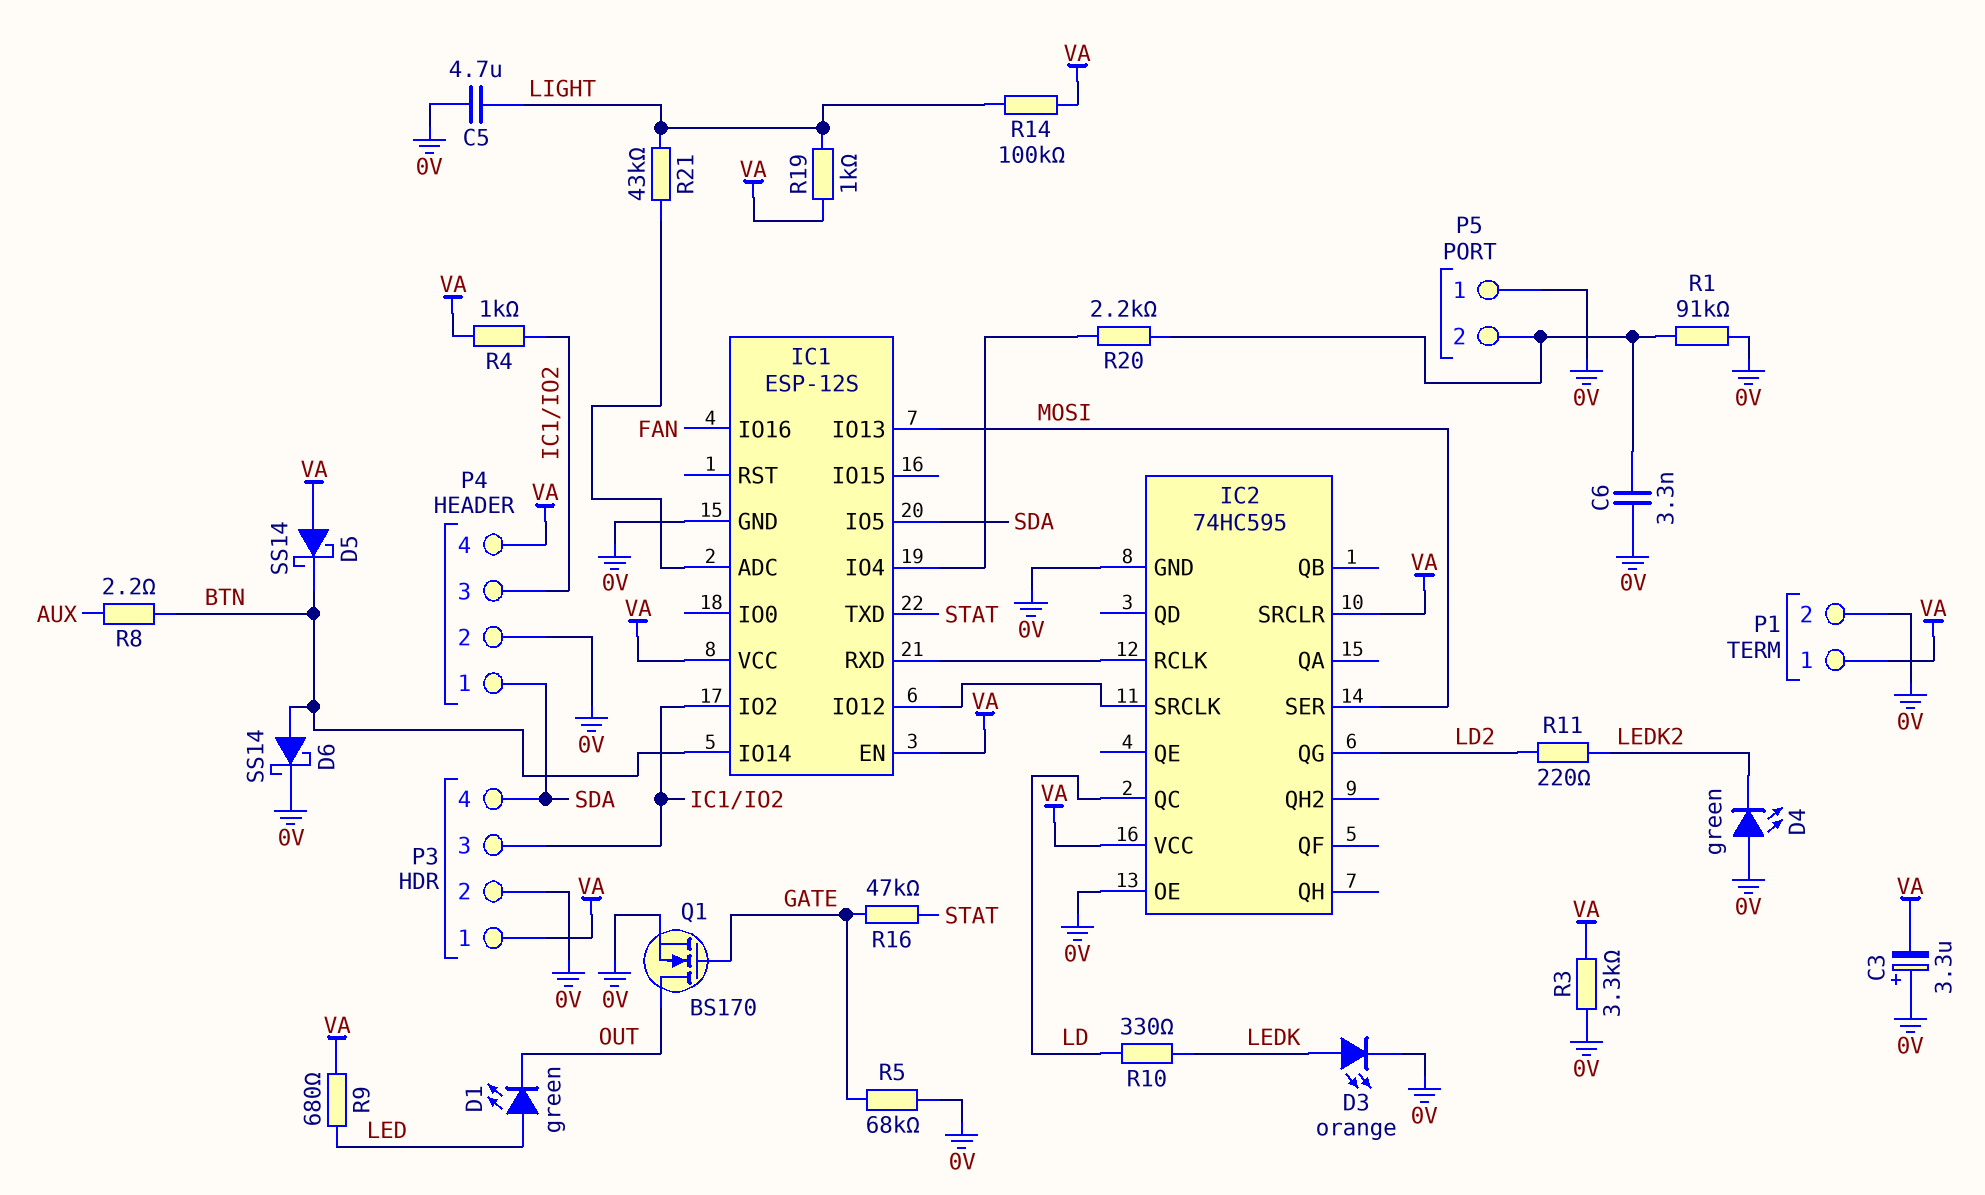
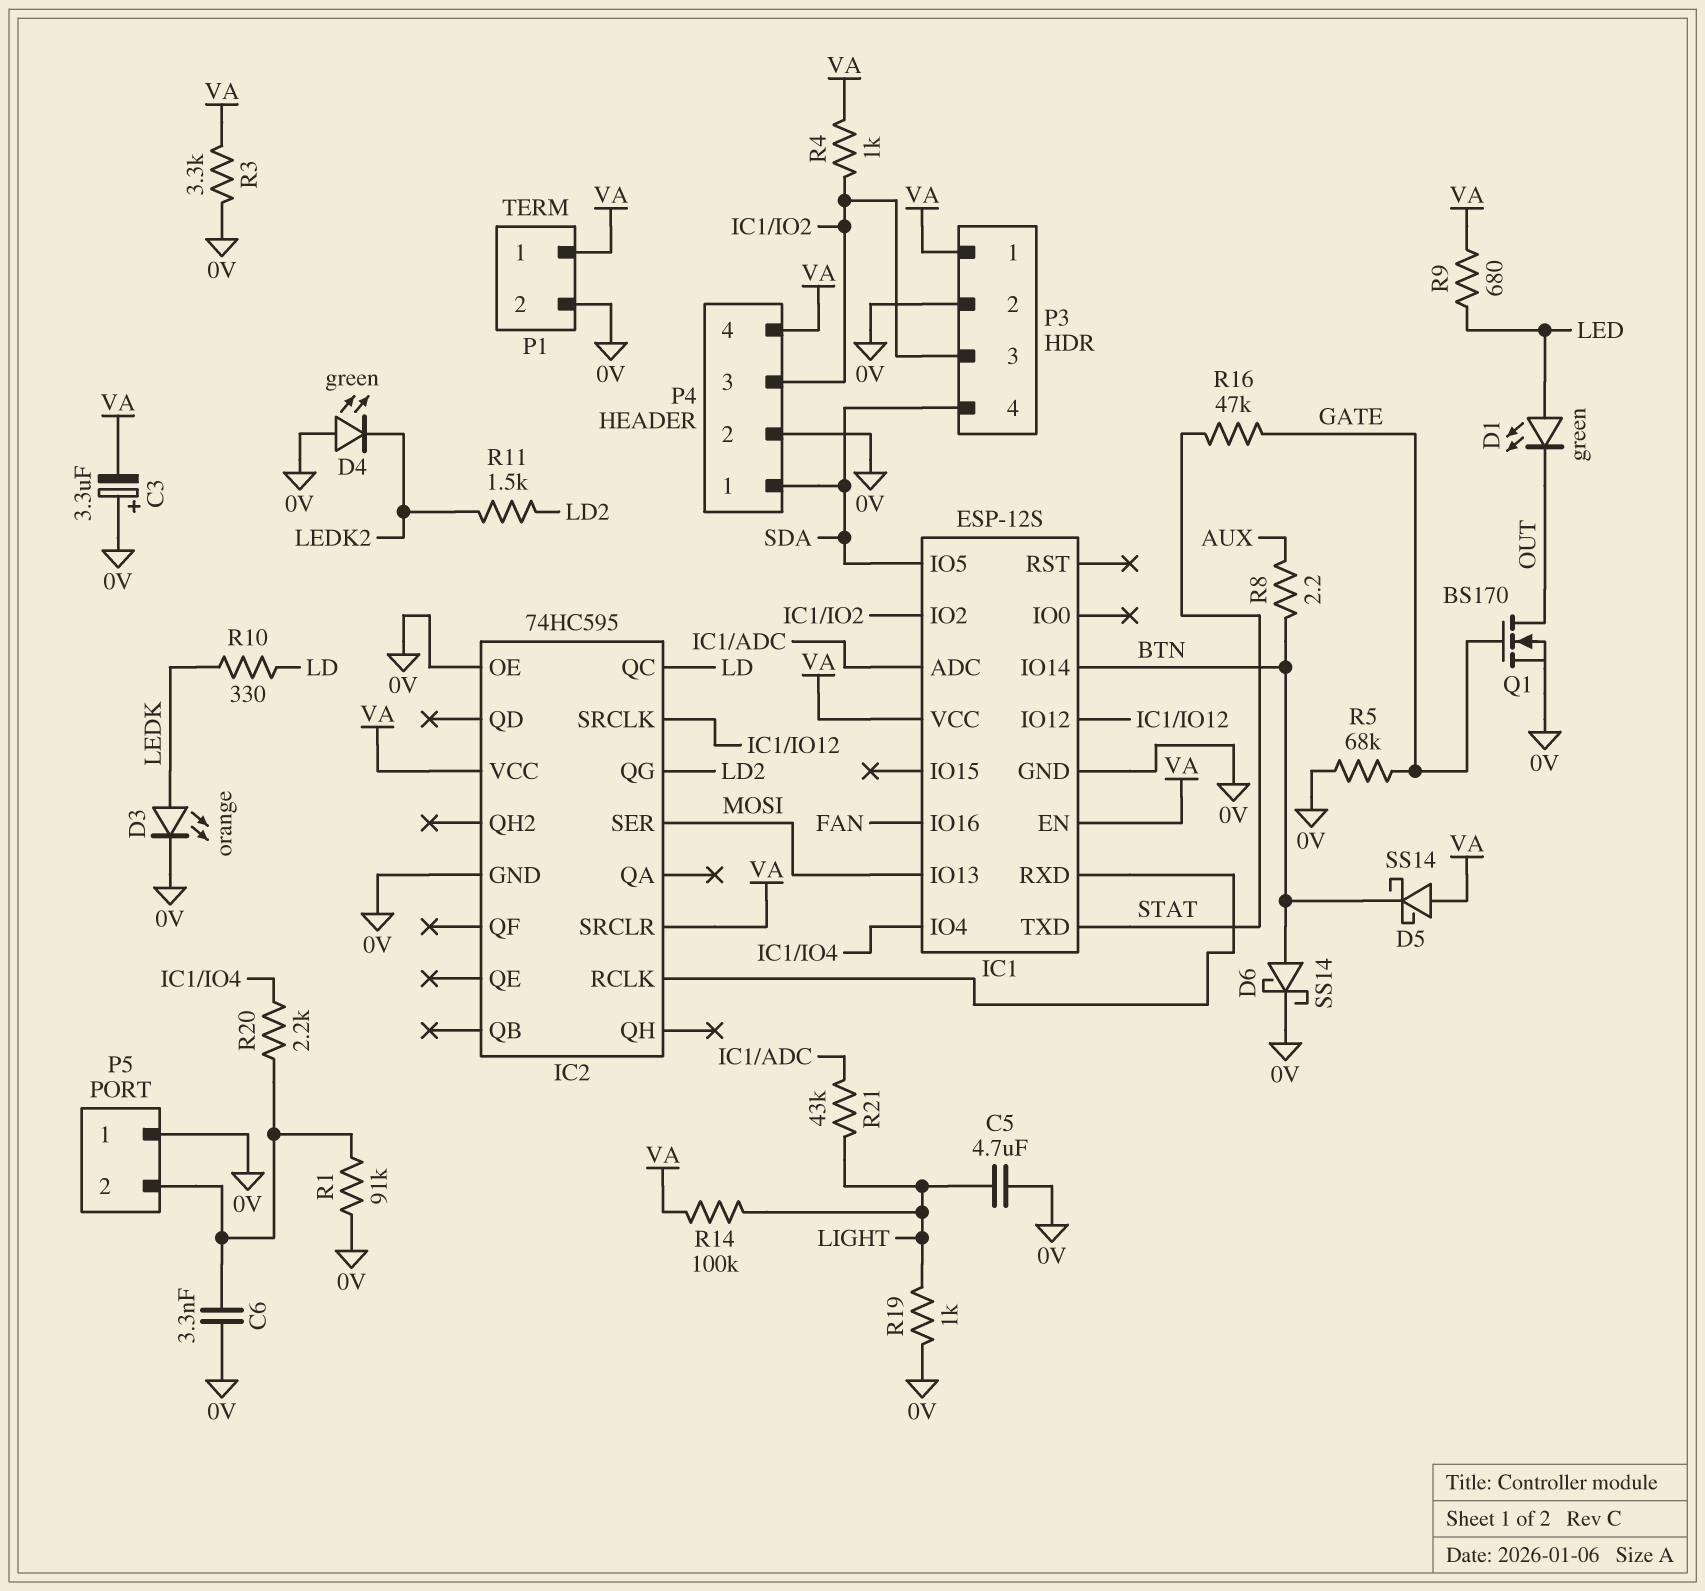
R11: 220 (LD2, LEDK2) -> 1.5k (LD2, LEDK2)
R19: 1k (LIGHT, VA) -> 1k (0V, LIGHT)

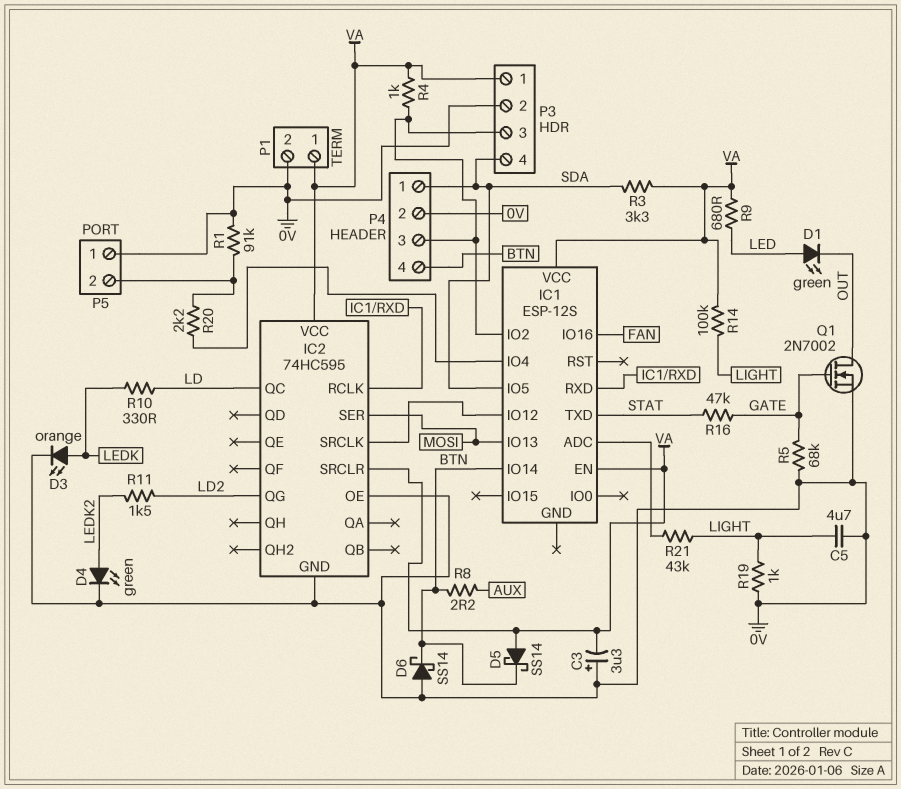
C6: 3.3nF (0V, P5/2) -> none
D4: LED green (A 0V, K LEDK2) -> LED green (A LEDK2, K 0V)
D6: schottky SS14 (A BTN, K 0V) -> schottky SS14 (A 0V, K BTN)
IC1 pin GND: 0V -> none
P4 pin 4: VA -> BTN
Q1: NMOS BS170 (G GATE, D OUT, S 0V) -> NMOS 2N7002 (G GATE, D OUT, S 0V)
R3: 3.3k (0V, VA) -> 3.3k (SDA, VA)

